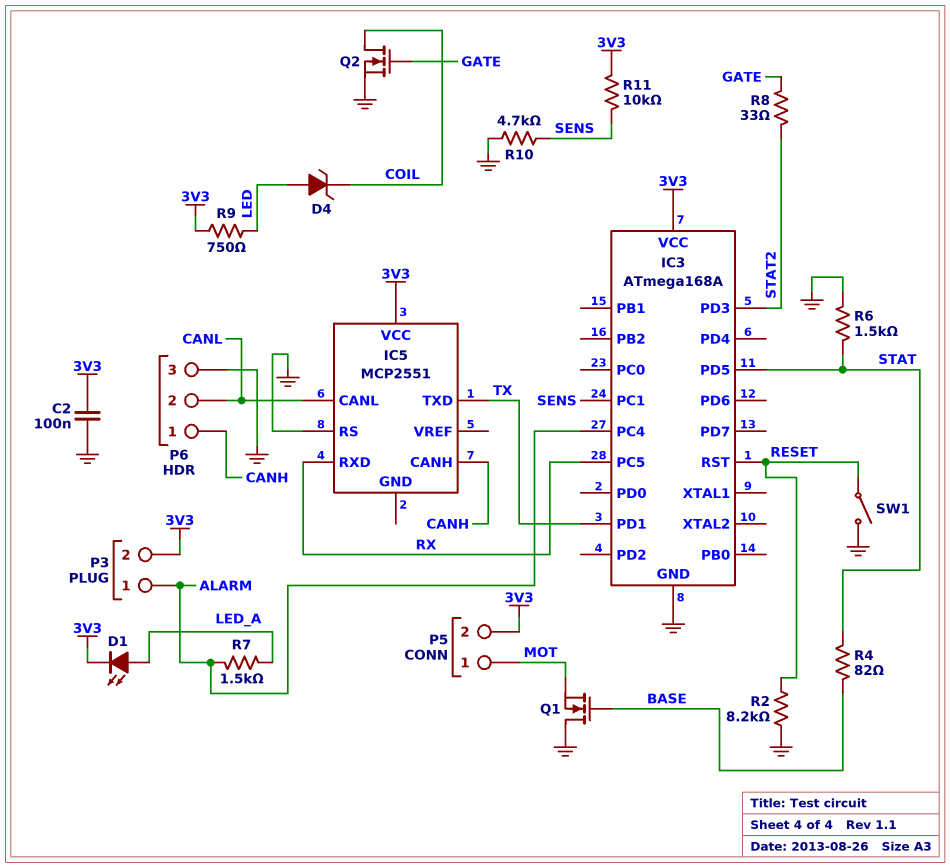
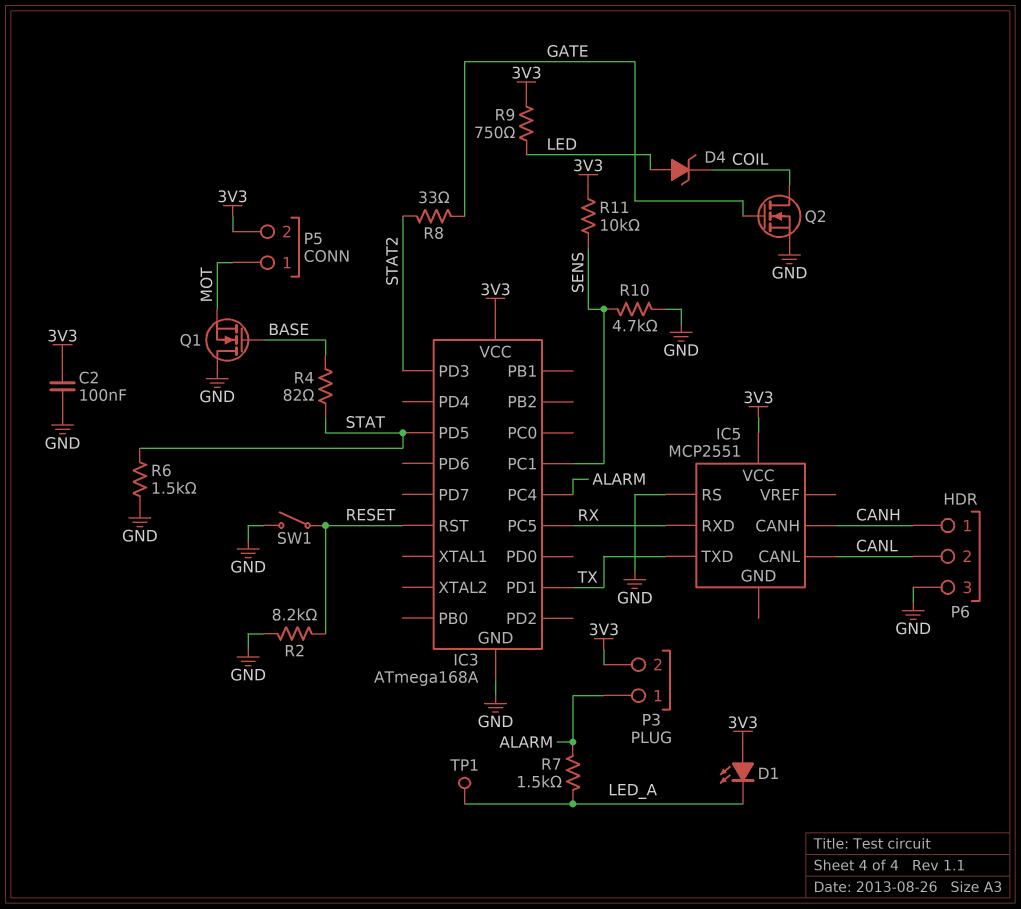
D1: LED (A LED_A, K 3V3) -> LED (A 3V3, K LED_A)
TP1: none -> test point (LED_A)

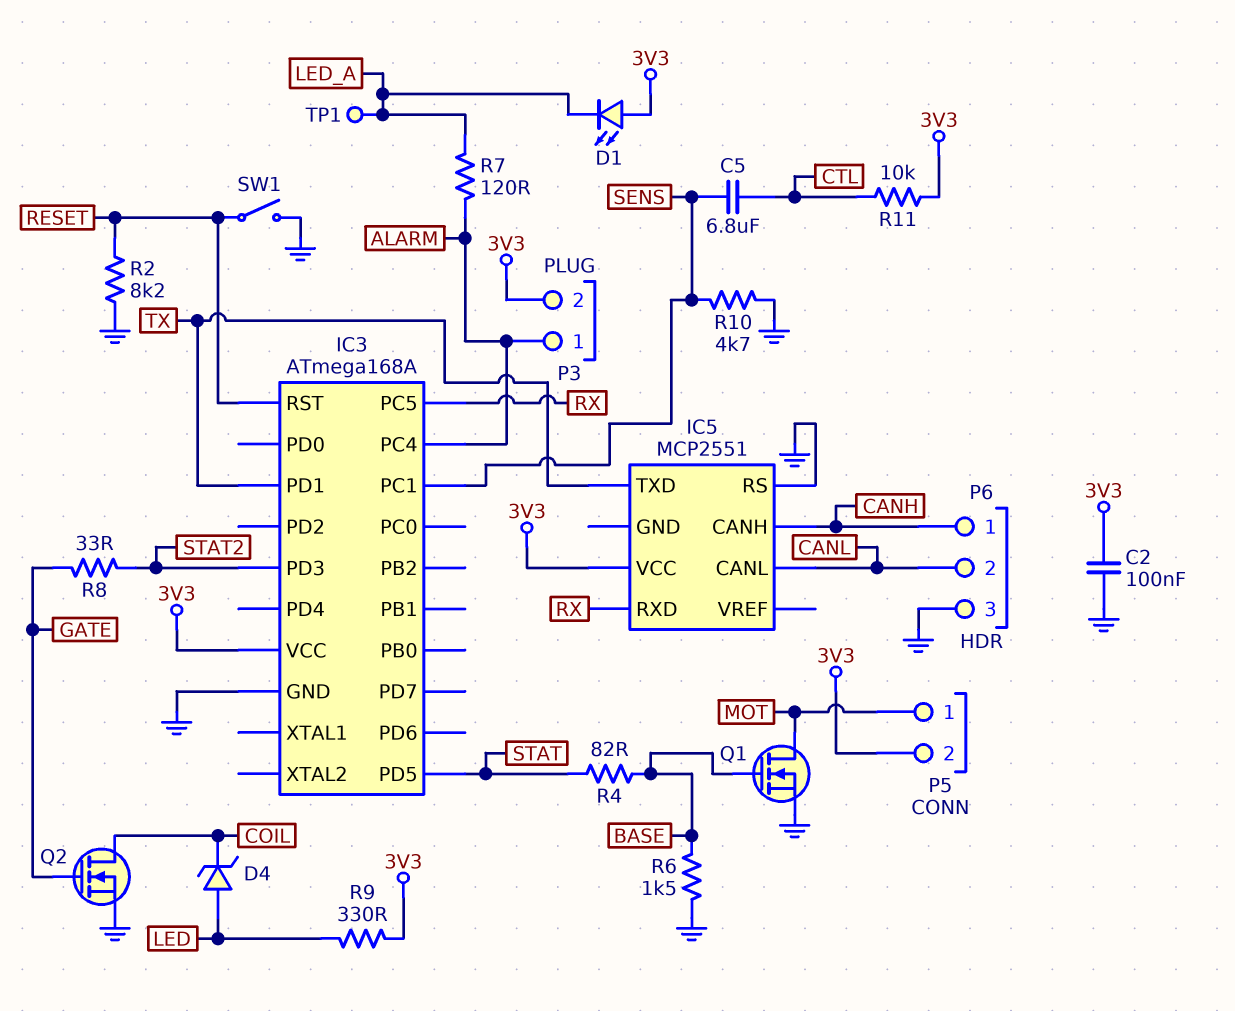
C5: none -> 6.8uF (CTL, SENS)
Q1: NMOS (G BASE, D GND, S MOT) -> NMOS (G BASE, D MOT, S GND)
R6: 1.5k (GND, STAT) -> 1.5k (BASE, GND)
R7: 1.5k (ALARM, LED_A) -> 120 (ALARM, LED_A)
R9: 750 (3V3, LED) -> 330 (3V3, LED)
R11: 10k (3V3, SENS) -> 10k (3V3, CTL)

